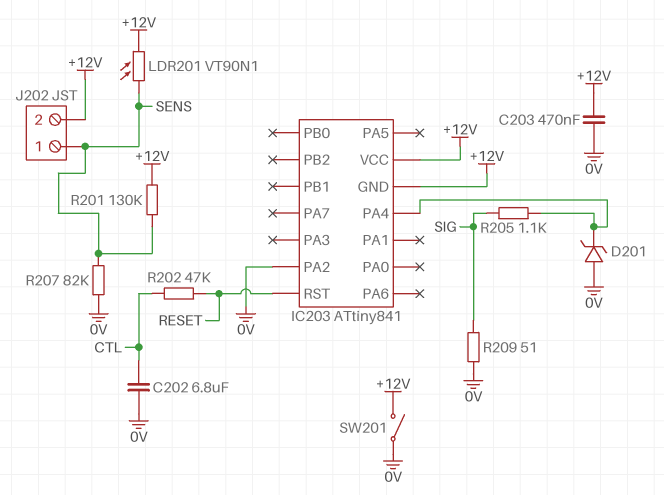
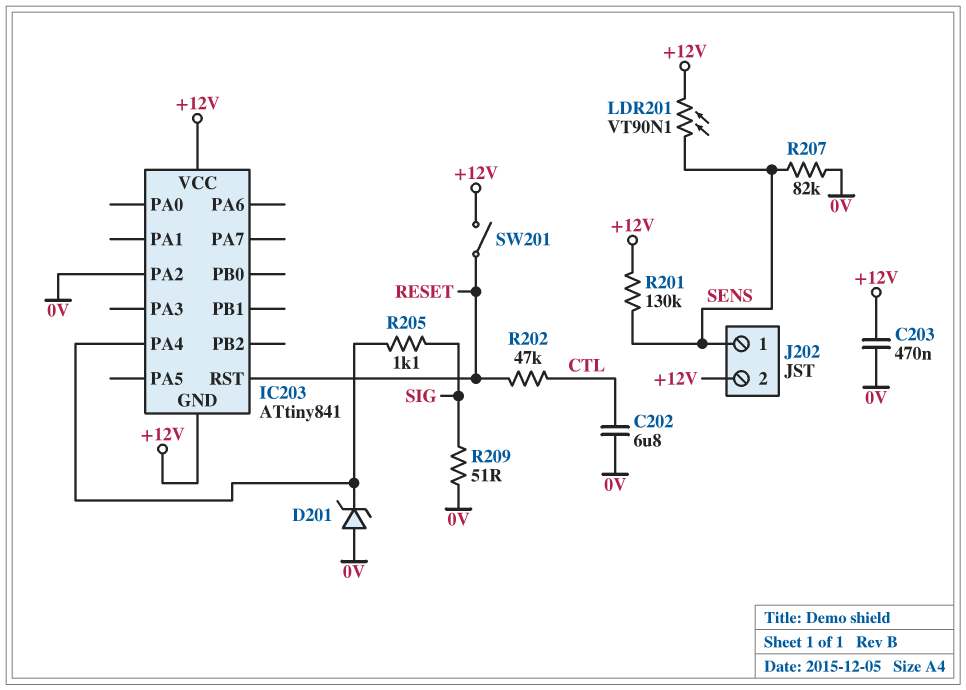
SW201: switch (+12V, 0V) -> switch (+12V, RESET)

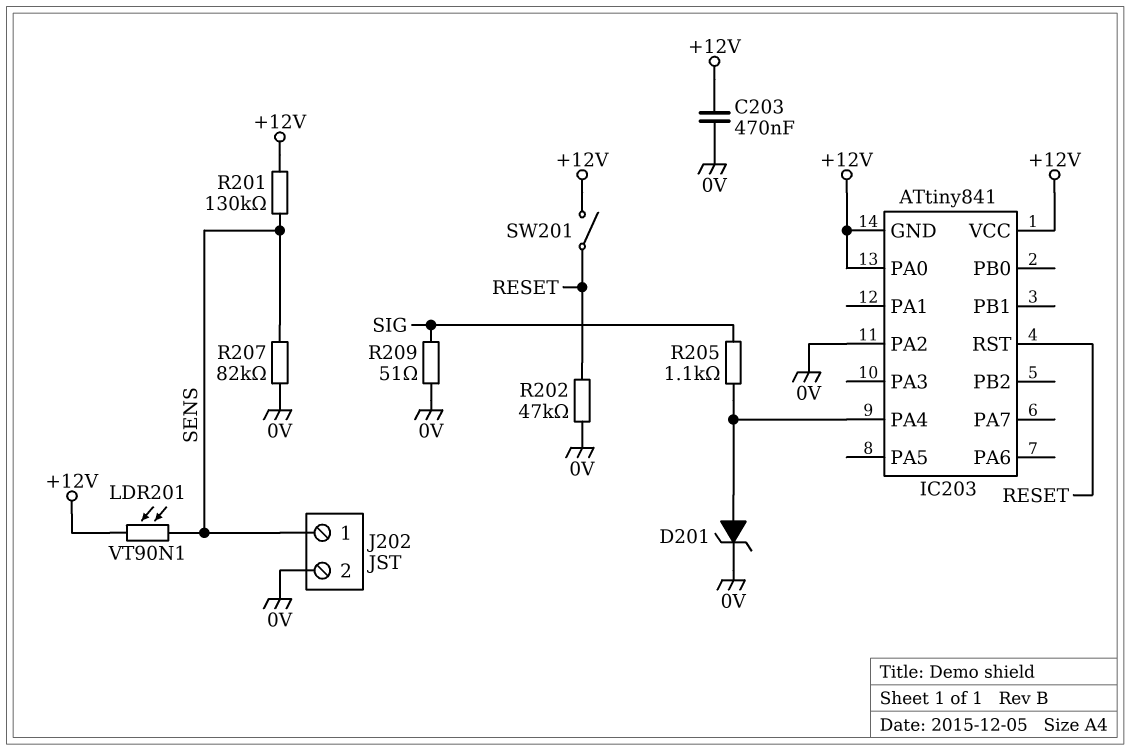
C202: 6.8uF (0V, CTL) -> none
D201: zener (A 0V, K IC203/PA4) -> zener (A IC203/PA4, K 0V)
IC203 pin PA0: none -> +12V
J202 pin 2: +12V -> 0V
R202: 47k (CTL, RESET) -> 47k (0V, RESET)

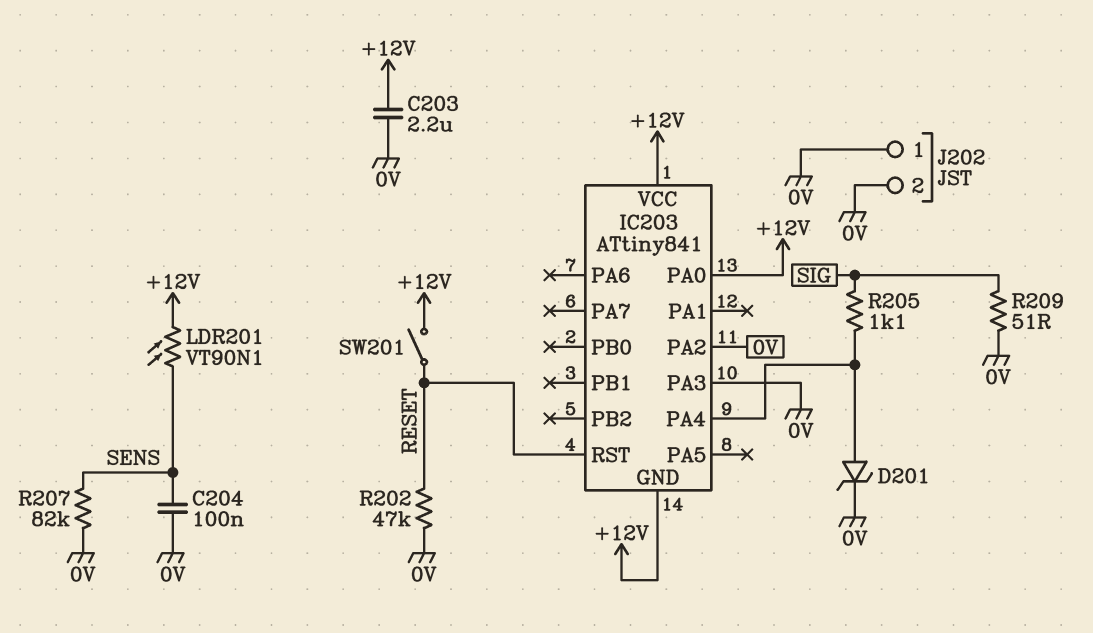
C203: 470nF (+12V, 0V) -> 2.2uF (+12V, 0V)
C204: none -> 100nF (0V, SENS)
IC203 pin PA3: none -> 0V
J202 pin 1: SENS -> 0V
R201: 130k (+12V, SENS) -> none

